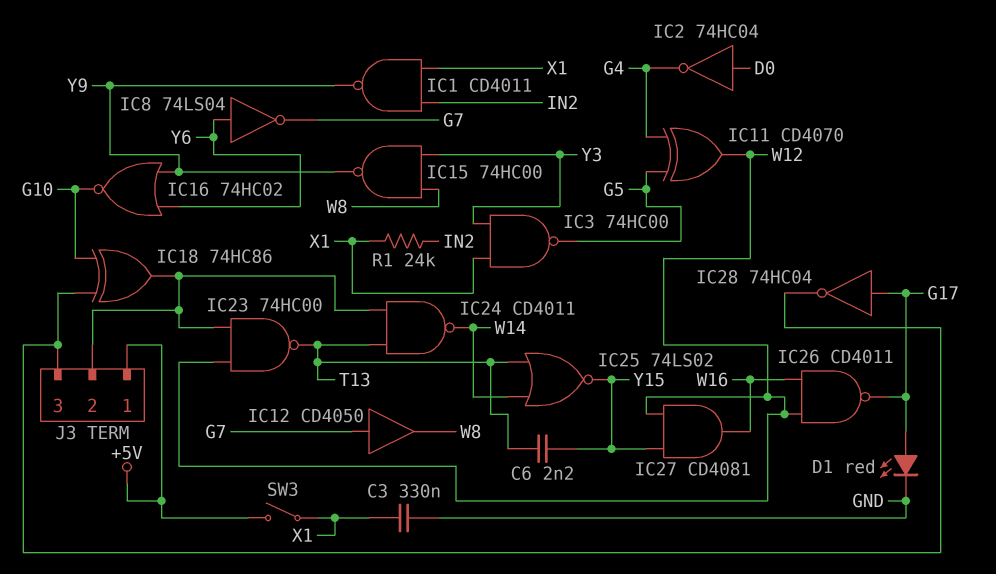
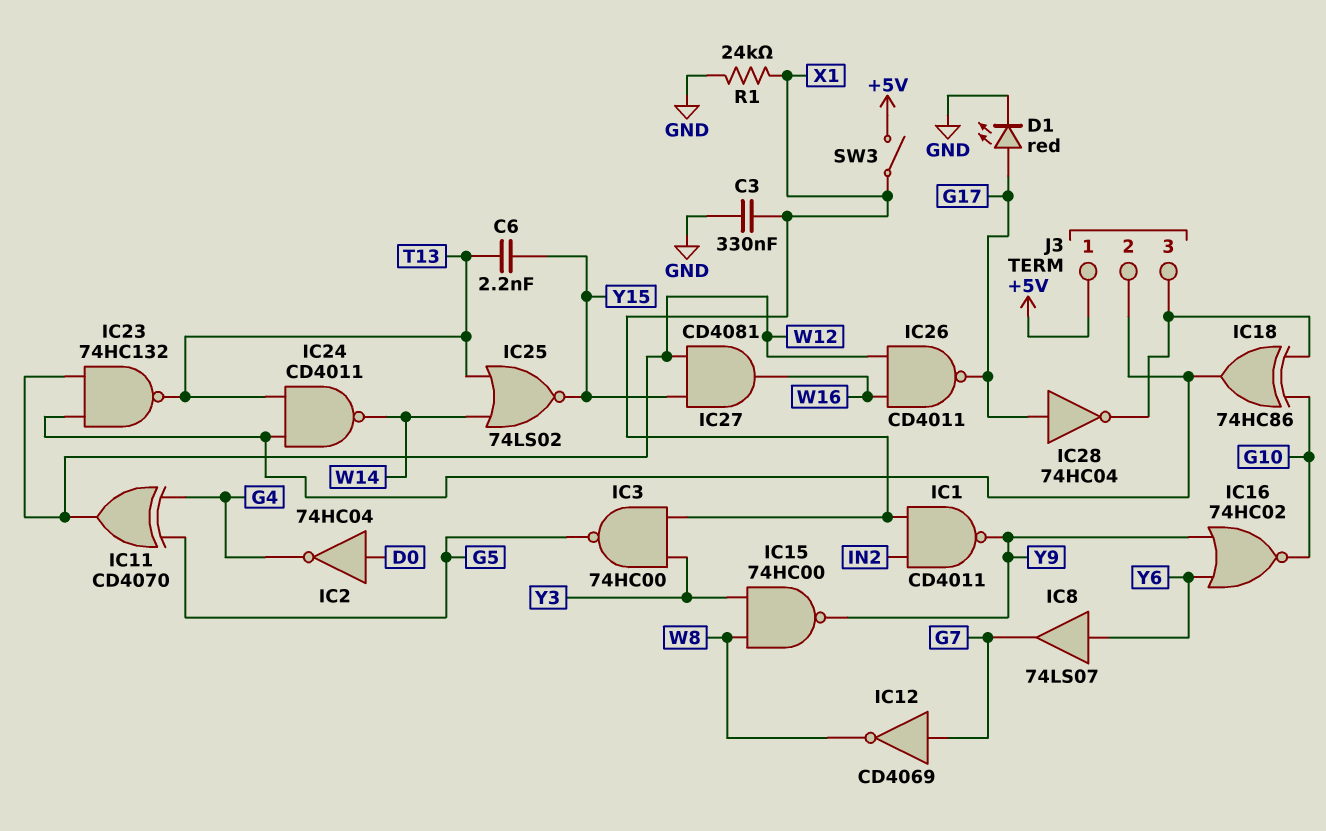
IC8: NOT 74LS04 (in Y6, out G7) -> buffer 74LS07 (in Y6, out G7)
IC12: buffer CD4050 (in G7, out W8) -> NOT CD4069 (in G7, out W8)
IC23: NAND 74HC00 (in J3/2, in W12, out T13) -> NAND 74HC132 (in J3/2, in W12, out T13)
R1: 24k (IN2, X1) -> 24k (GND, X1)

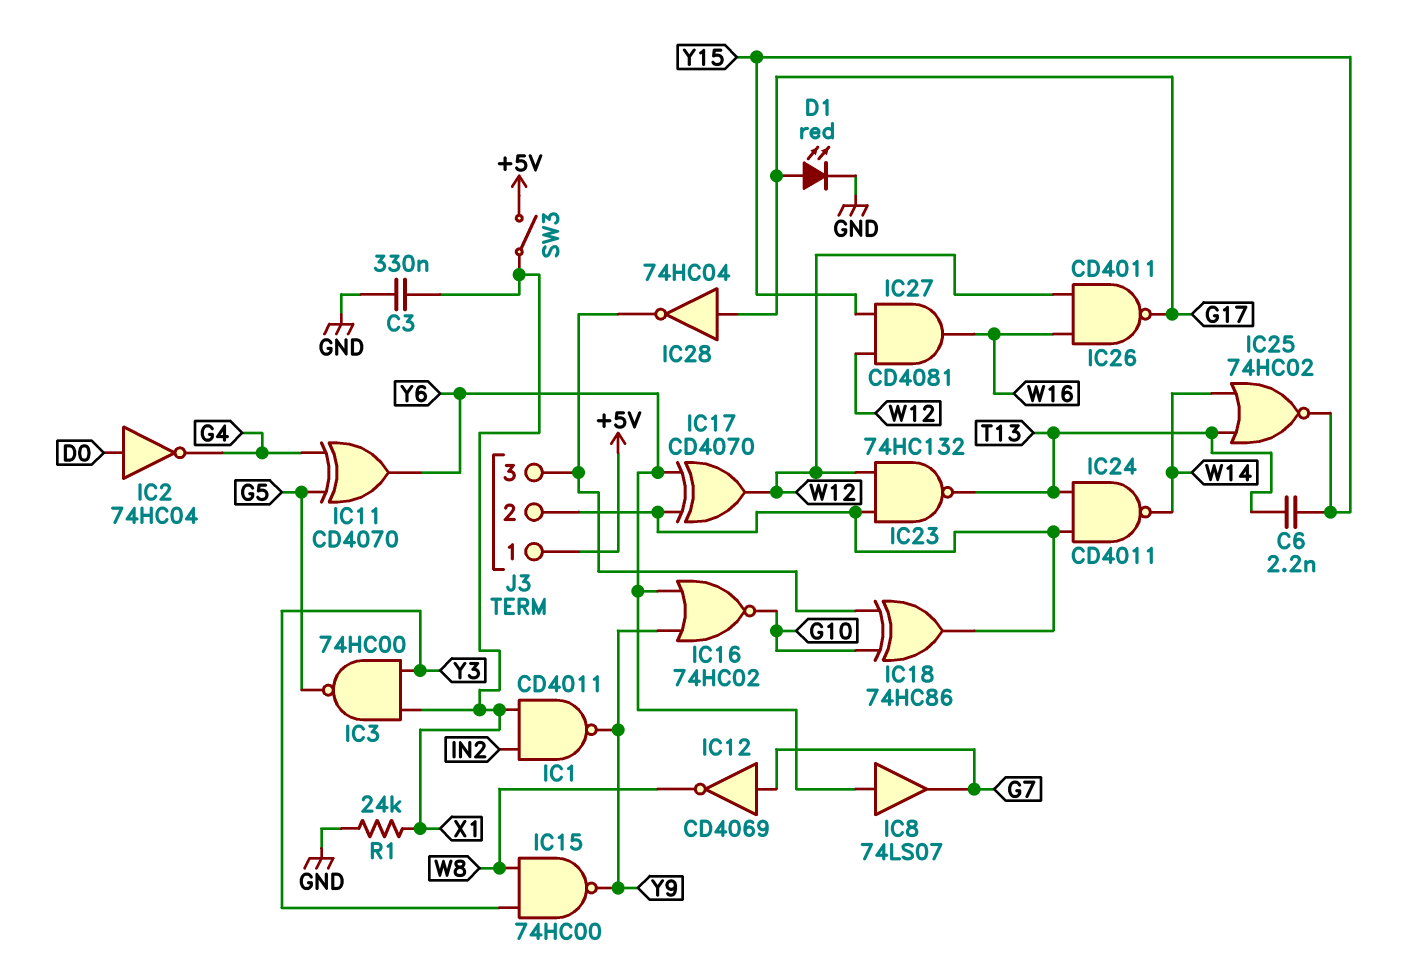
IC11: XOR CD4070 (in G4, in G5, out W12) -> XOR CD4070 (in G4, in G5, out Y6)
IC17: none -> XOR CD4070 (in J3/2, in Y6, out W12)
IC25: NOR 74LS02 (in T13, in W14, out Y15) -> NOR 74HC02 (in T13, in W14, out Y15)

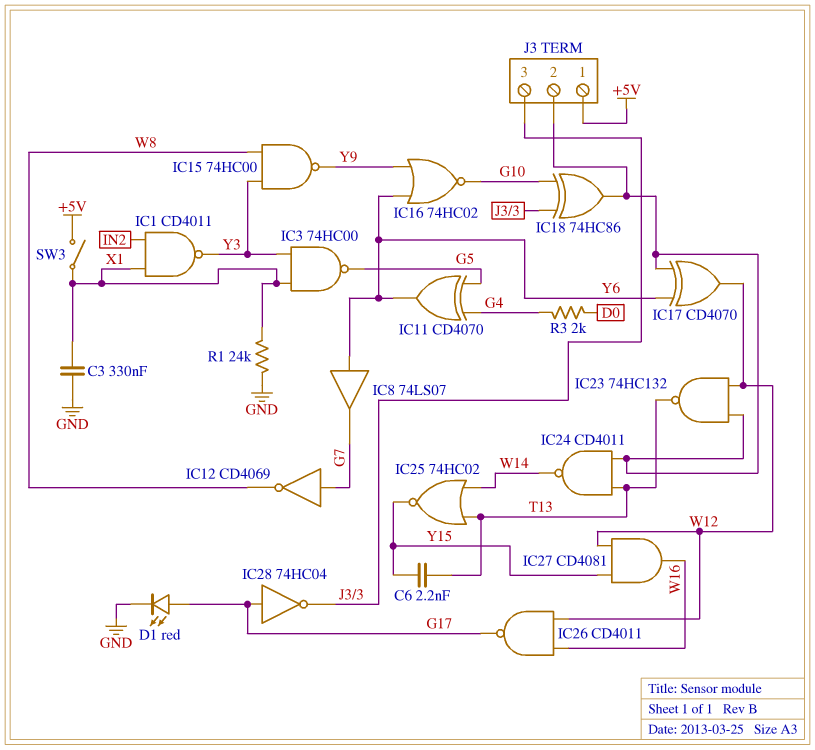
IC1: NAND CD4011 (in IN2, in X1, out Y9) -> NAND CD4011 (in IN2, in X1, out Y3)
IC2: NOT 74HC04 (in D0, out G4) -> none
R3: none -> 2k (D0, G4)

